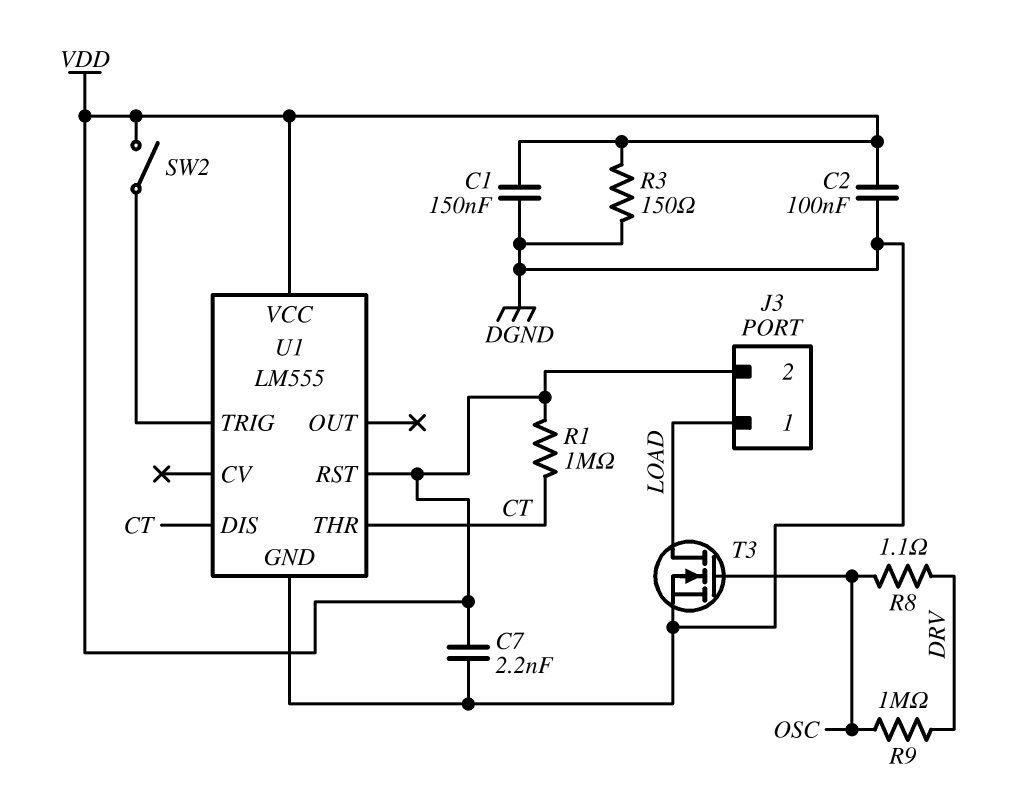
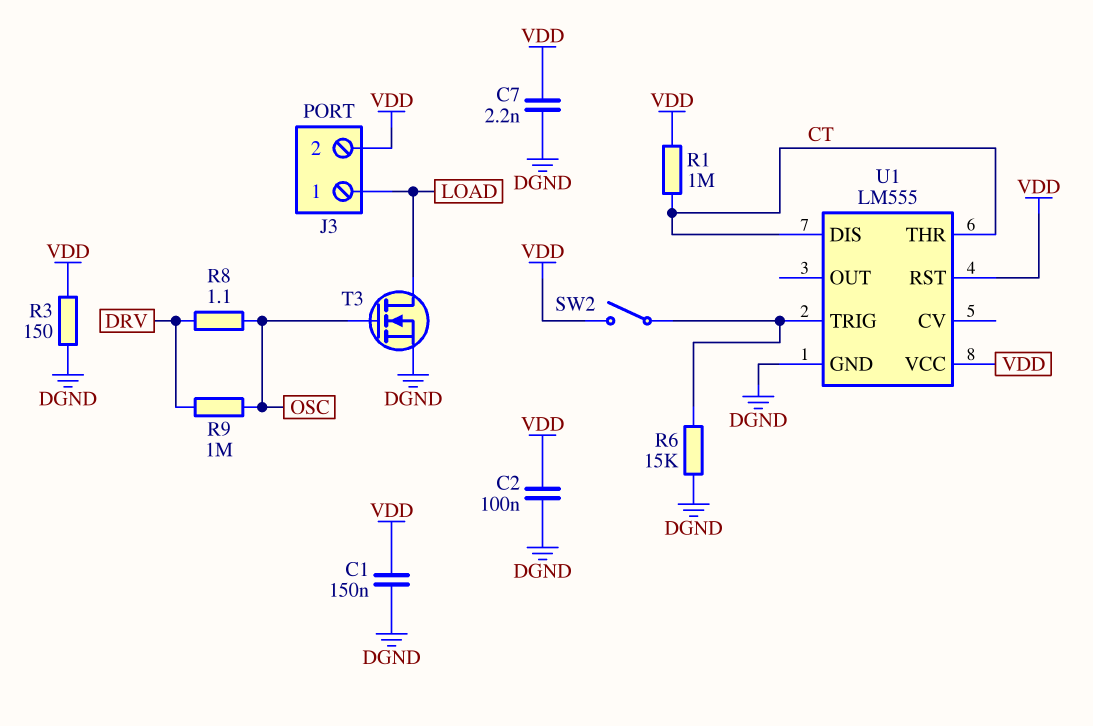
R6: none -> 15k (DGND, U1/TRIG)

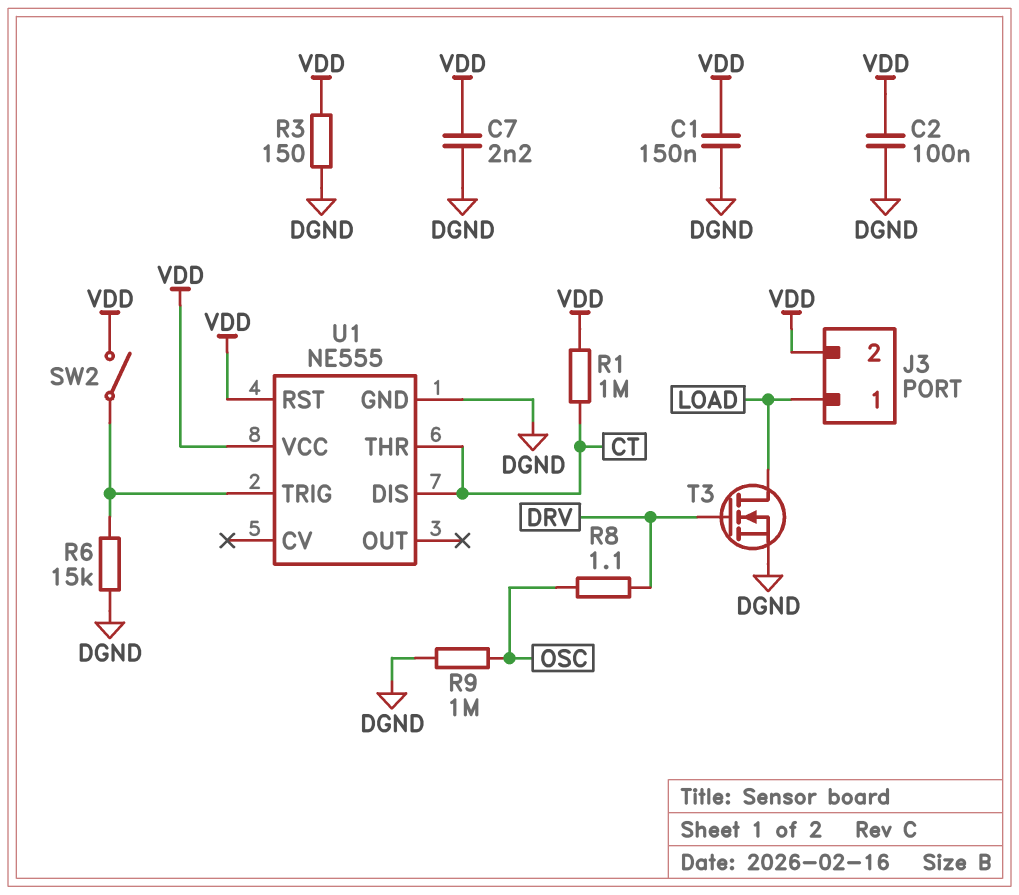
R9: 1M (DRV, OSC) -> 1M (DGND, OSC)
T3: NMOS (G OSC, D LOAD, S DGND) -> NMOS (G DRV, D LOAD, S DGND)
U1: LM555 -> NE555

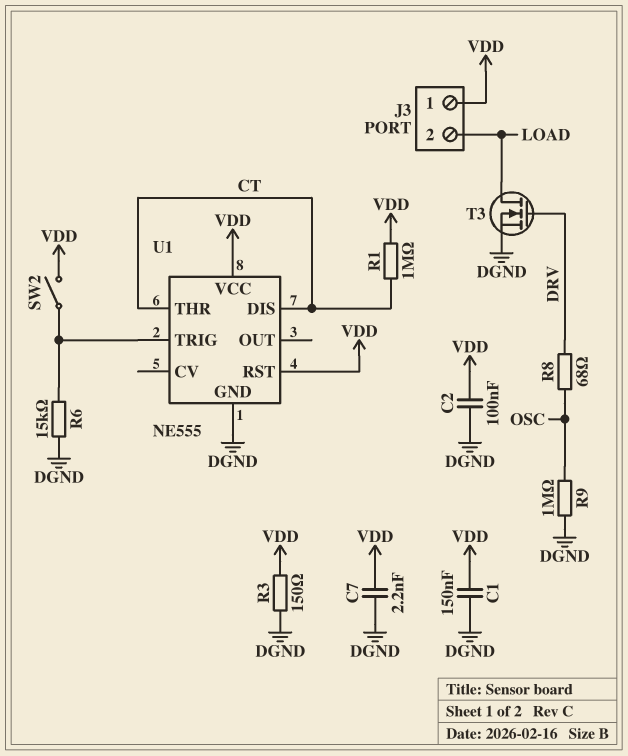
J3 pin 1: LOAD -> VDD
J3 pin 2: VDD -> LOAD
R8: 1.1 (DRV, OSC) -> 68 (DRV, OSC)

